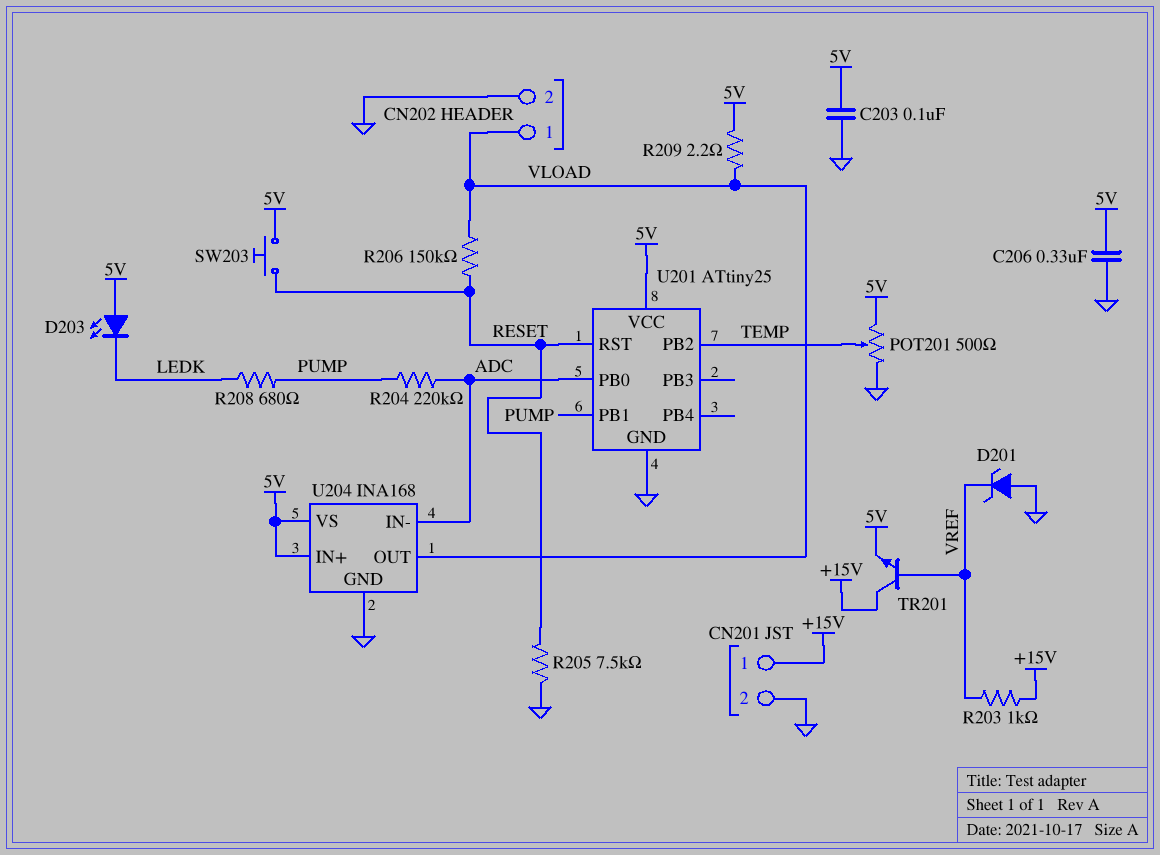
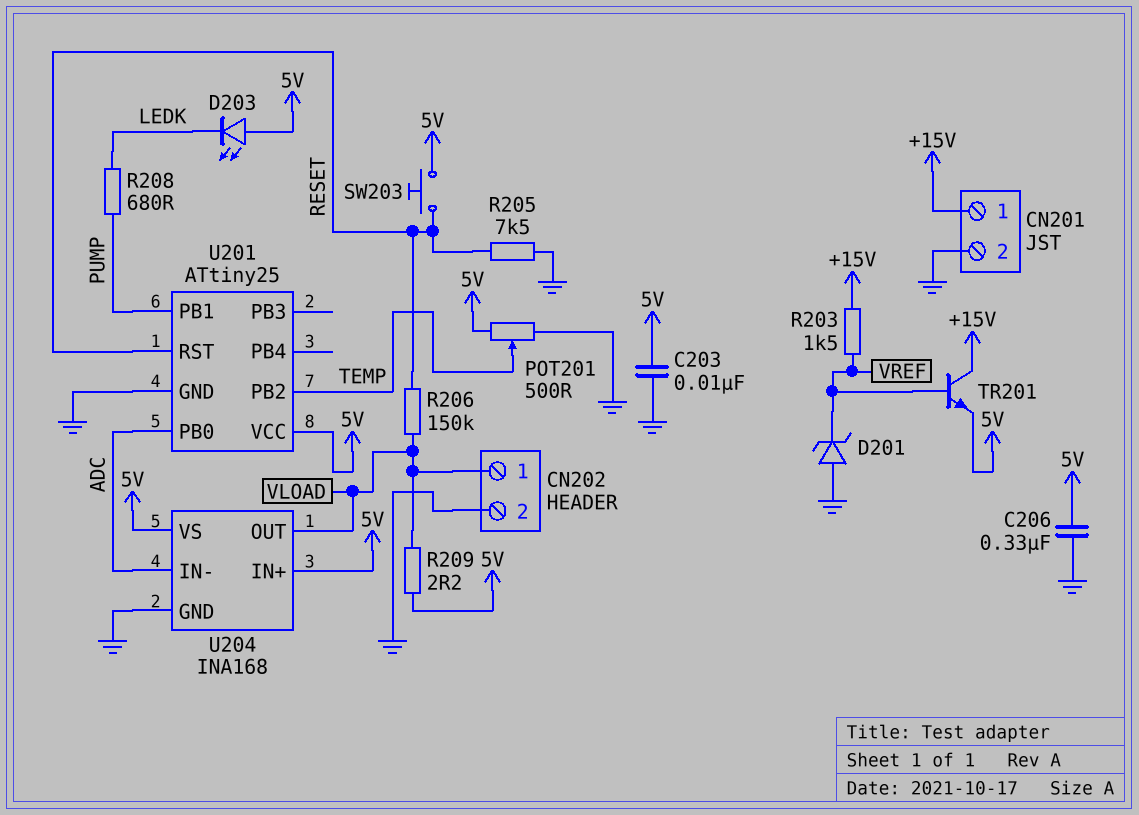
C203: 100nF (5V, GND) -> 10nF (5V, GND)
R203: 1k (+15V, VREF) -> 1.5k (+15V, VREF)
R204: 220k (ADC, PUMP) -> none

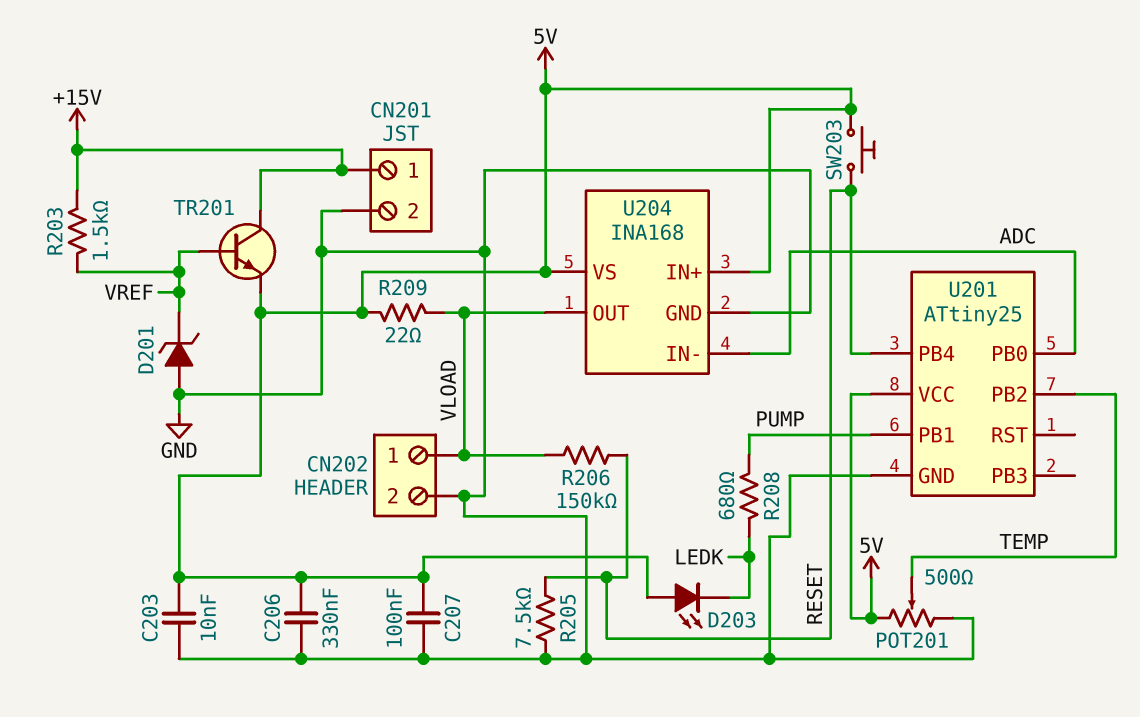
C207: none -> 100nF (5V, GND)
R209: 2.2 (5V, VLOAD) -> 22 (5V, VLOAD)
U201 pin PB4: none -> RESET
U201 pin RST: RESET -> none

